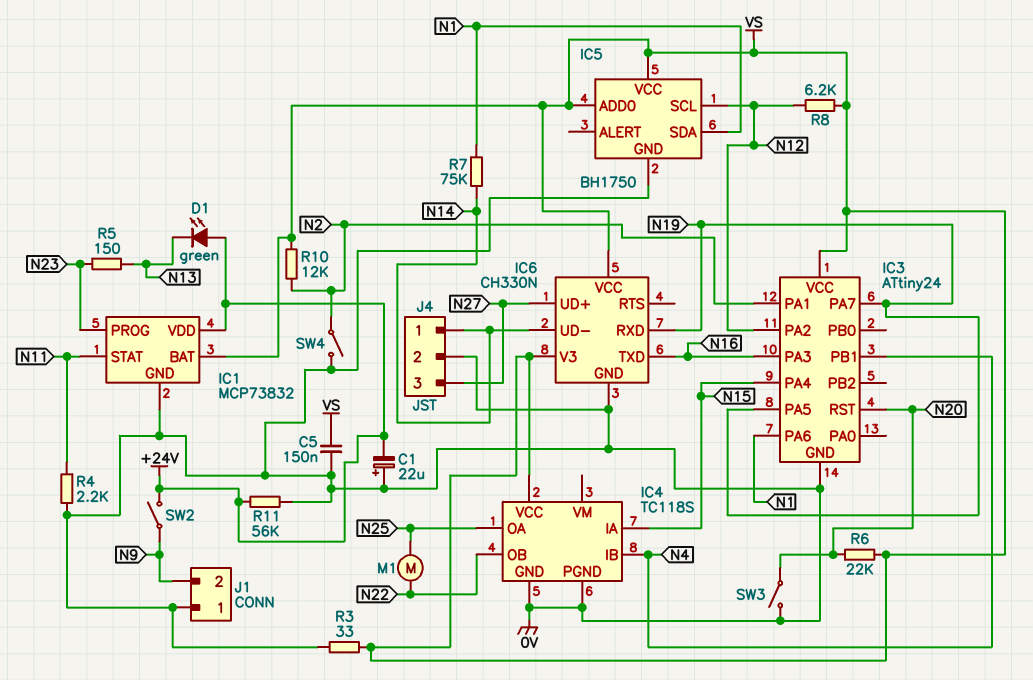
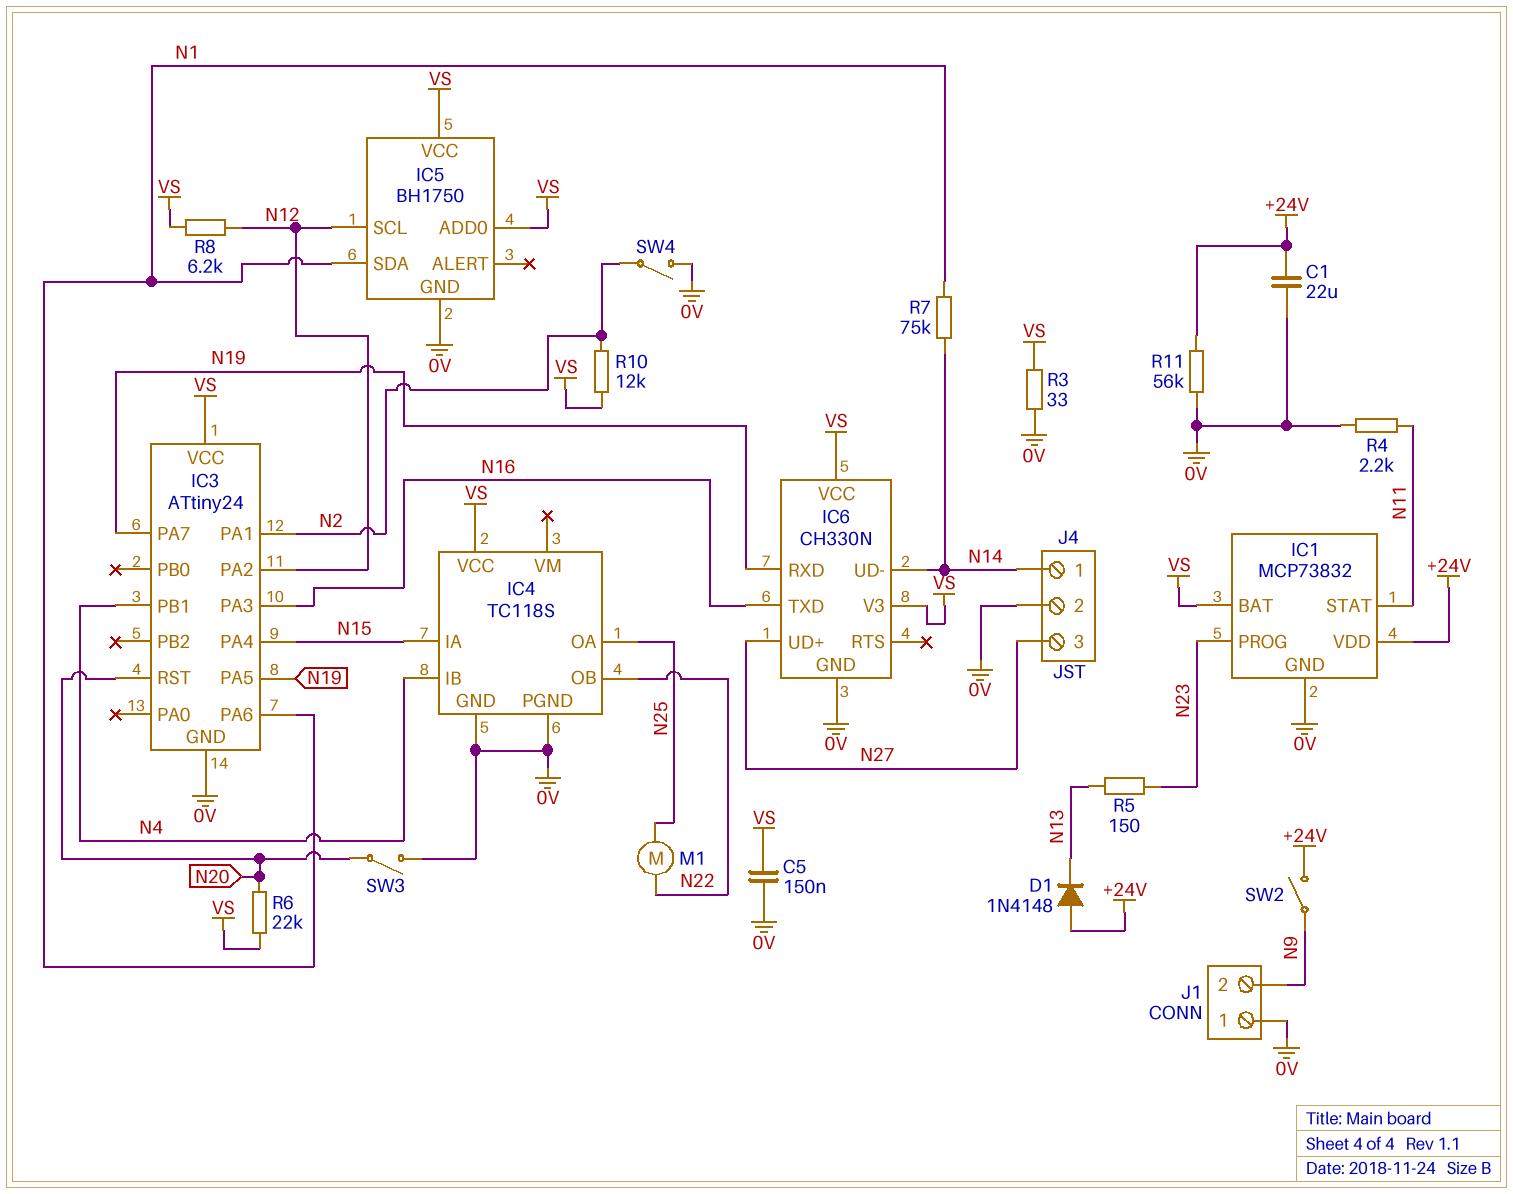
C1: 22uF (plus 0V, minus +24V) -> 22uF (+24V, 0V)
D1: LED green (A +24V, K N13) -> diode 1N4148 (A +24V, K N13)

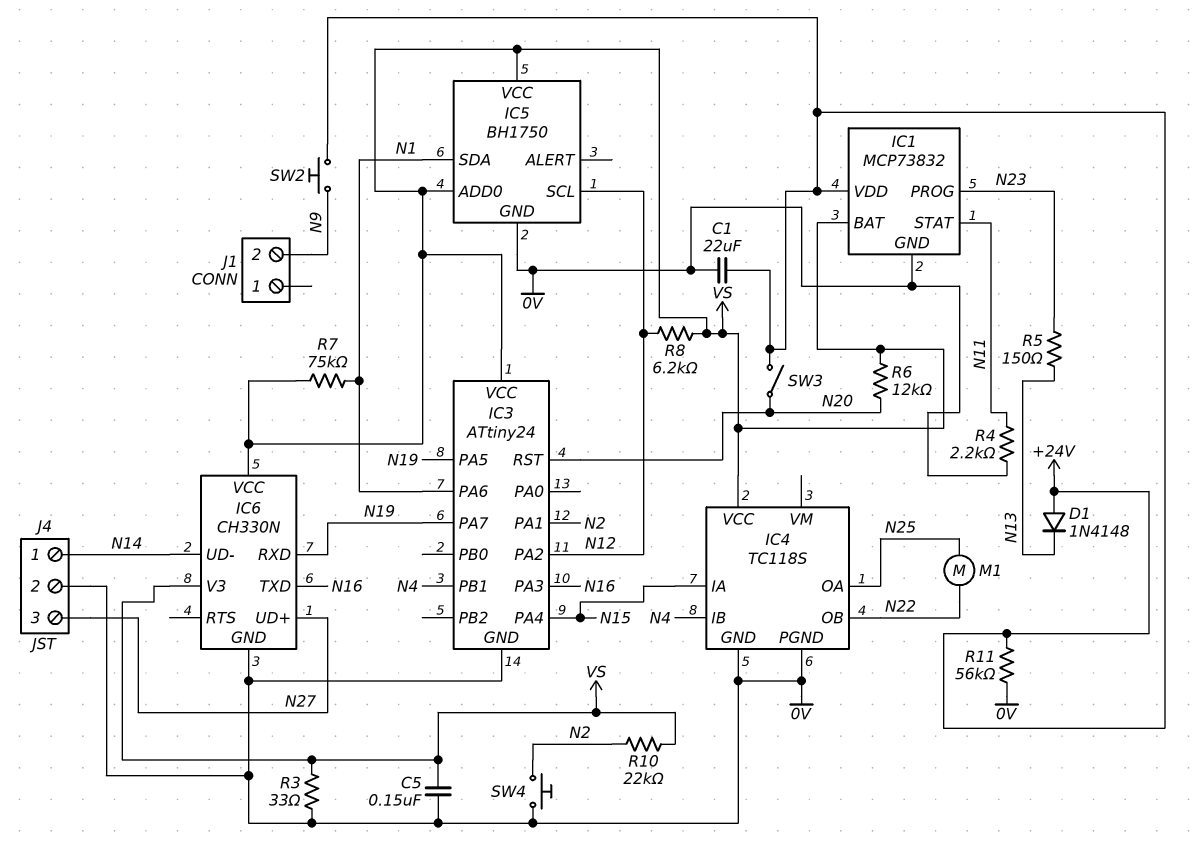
J1 pin 1: 0V -> none
R6: 22k (N20, VS) -> 12k (N20, VS)
R7: 75k (N1, N14) -> 75k (N1, VS)
R10: 12k (N2, VS) -> 22k (N2, VS)
SW2: switch (+24V, N9) -> button (+24V, N9)
SW3: switch (0V, N20) -> switch (+24V, N20)
SW4: switch (0V, N2) -> button (0V, N2)

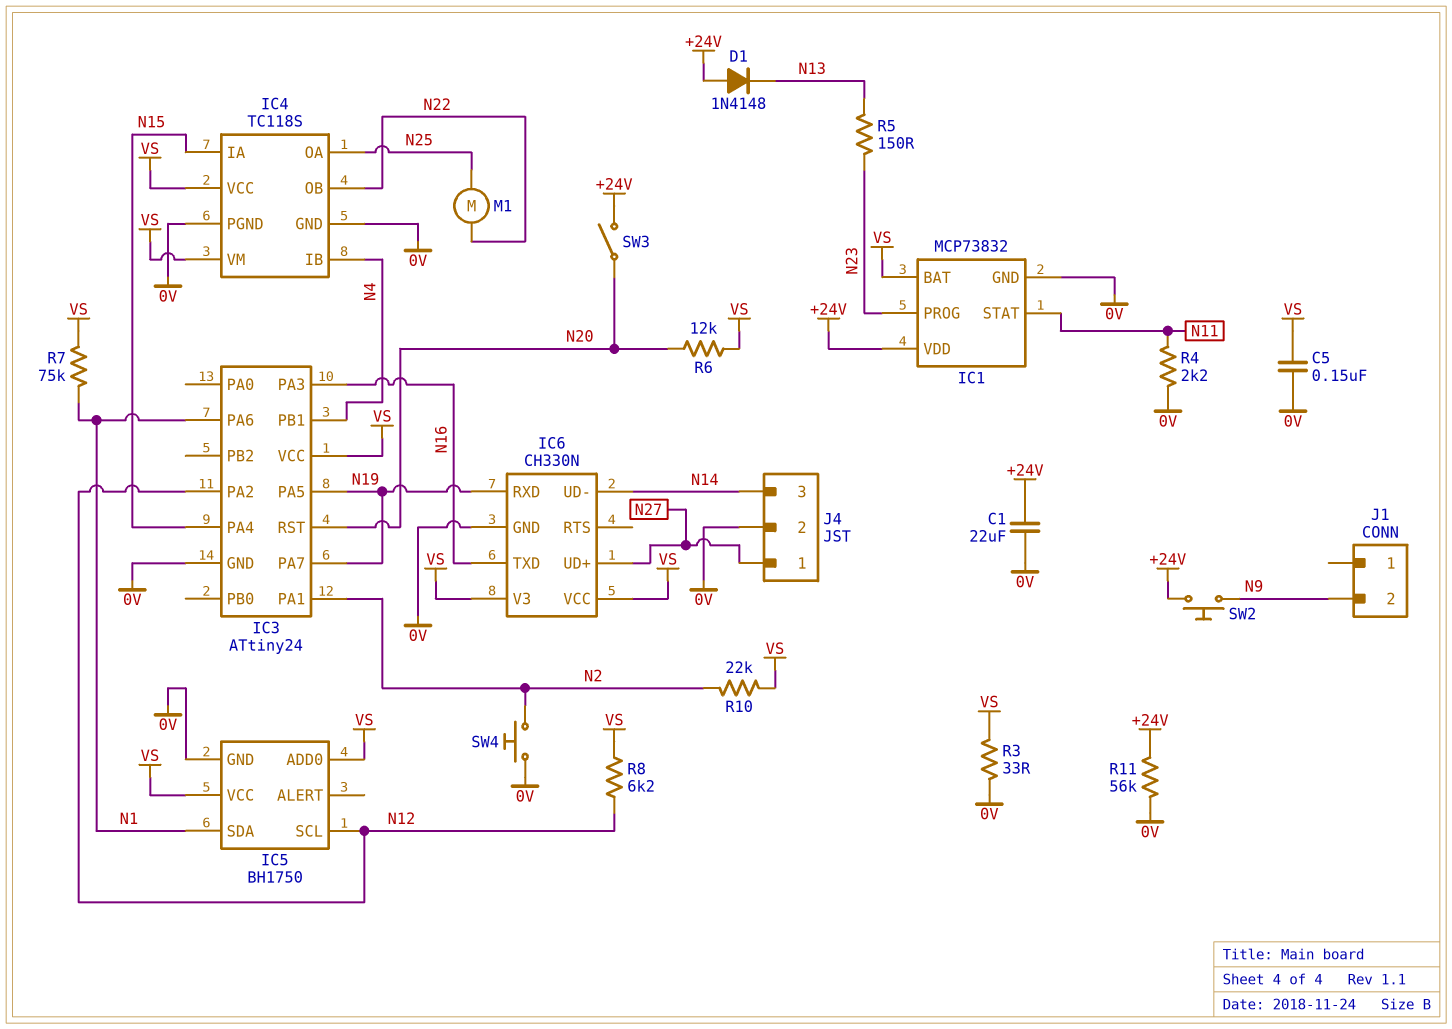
IC4 pin VM: none -> VS
J4 pin 1: N14 -> N27
J4 pin 3: N27 -> N14

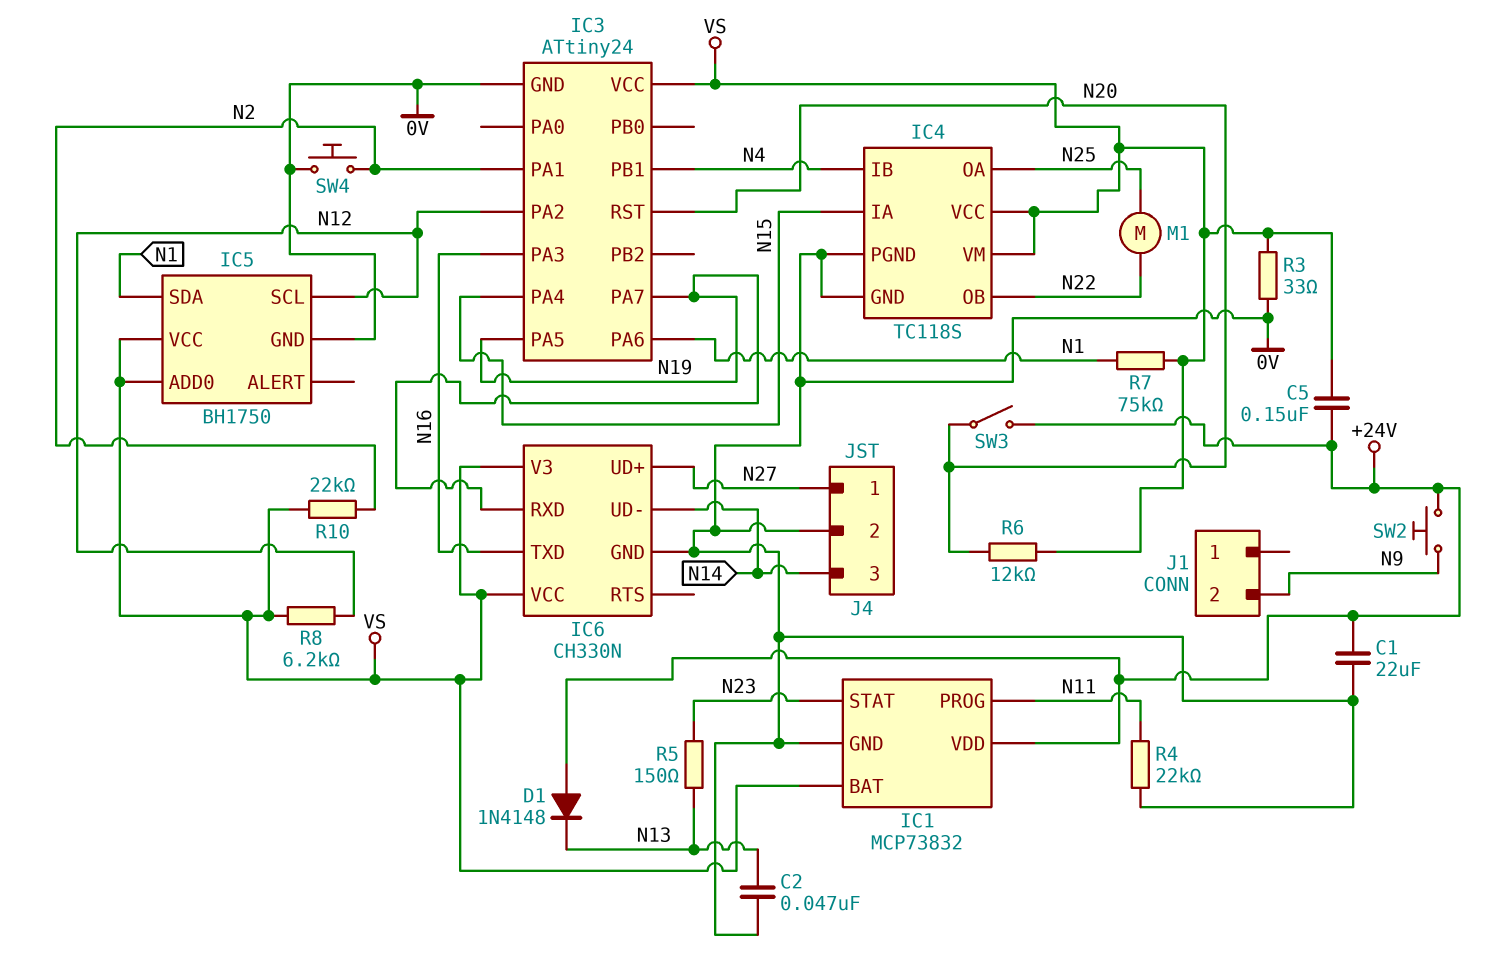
C2: none -> 47nF (0V, N13)
C5: 150nF (0V, VS) -> 150nF (+24V, VS)
IC1 pin PROG: N23 -> N11
IC1 pin STAT: N11 -> N23
R4: 2.2k (0V, N11) -> 22k (0V, N11)
R11: 56k (+24V, 0V) -> none

